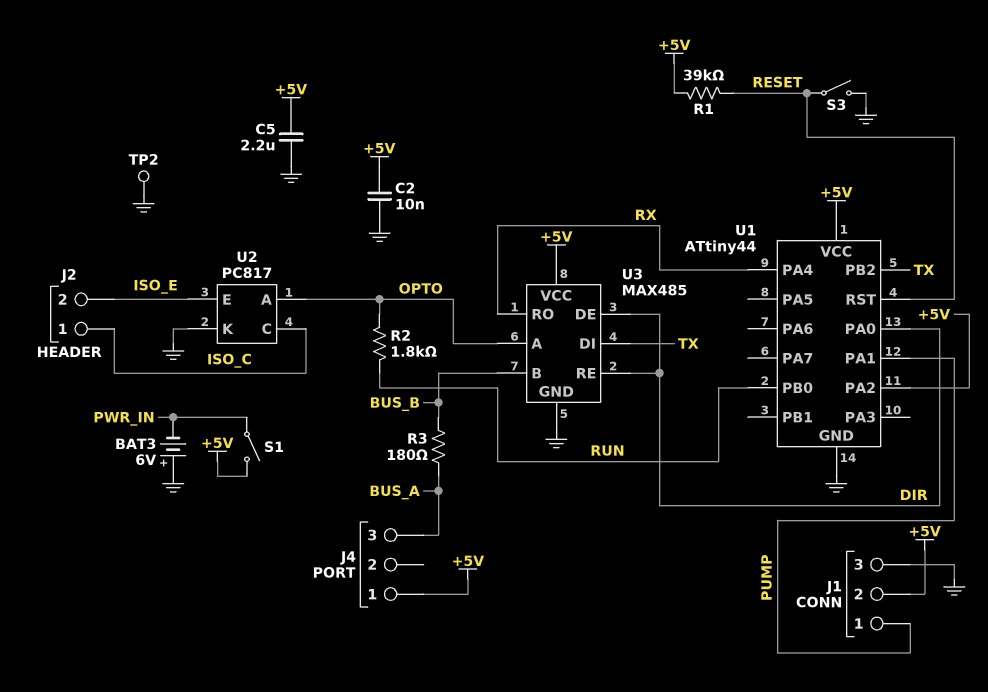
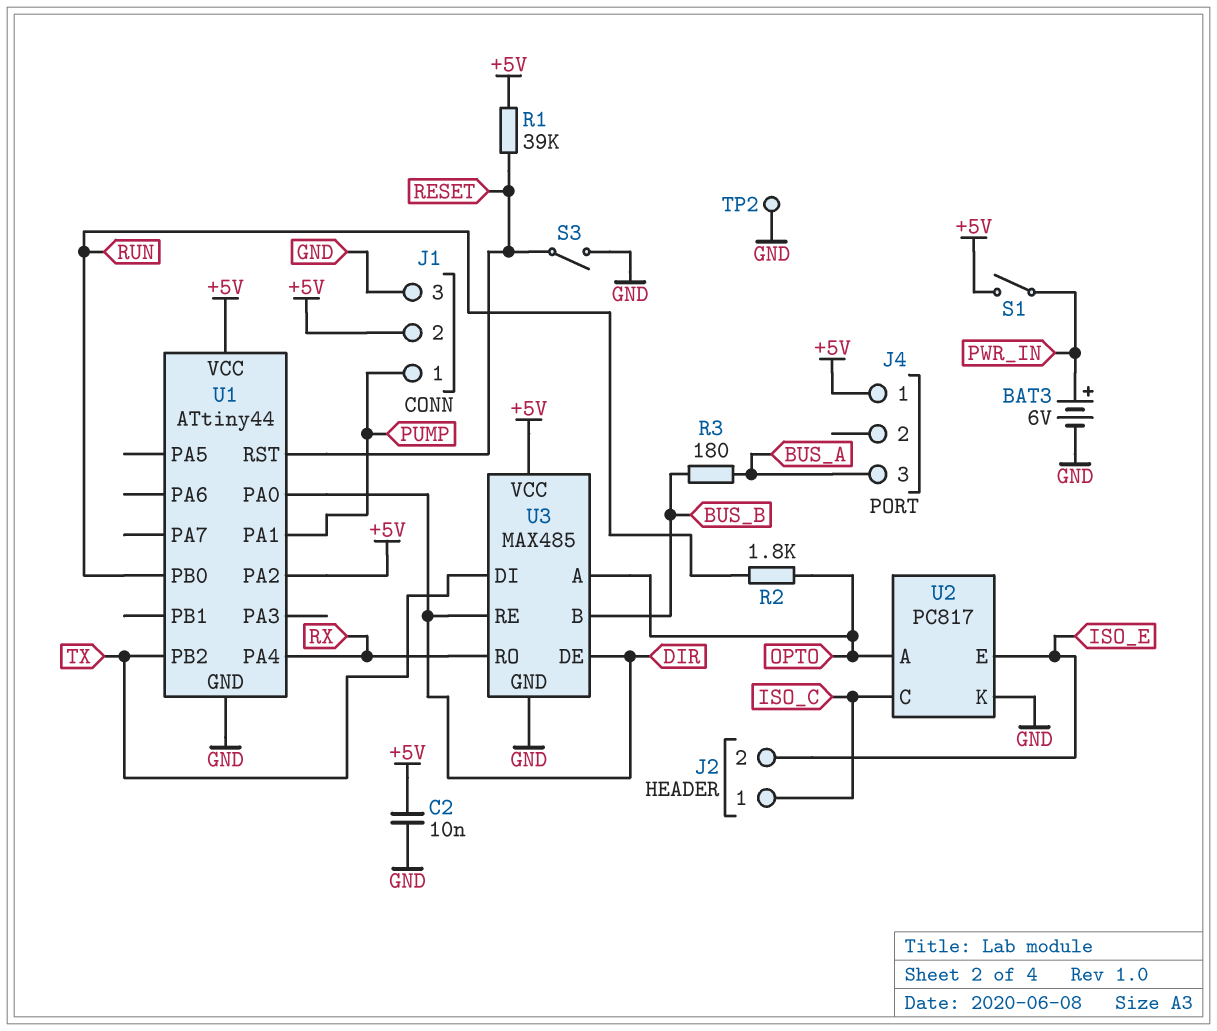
BAT3: 6V (plus GND, minus PWR_IN) -> 6V (plus PWR_IN, minus GND)
C5: 2.2uF (+5V, GND) -> none

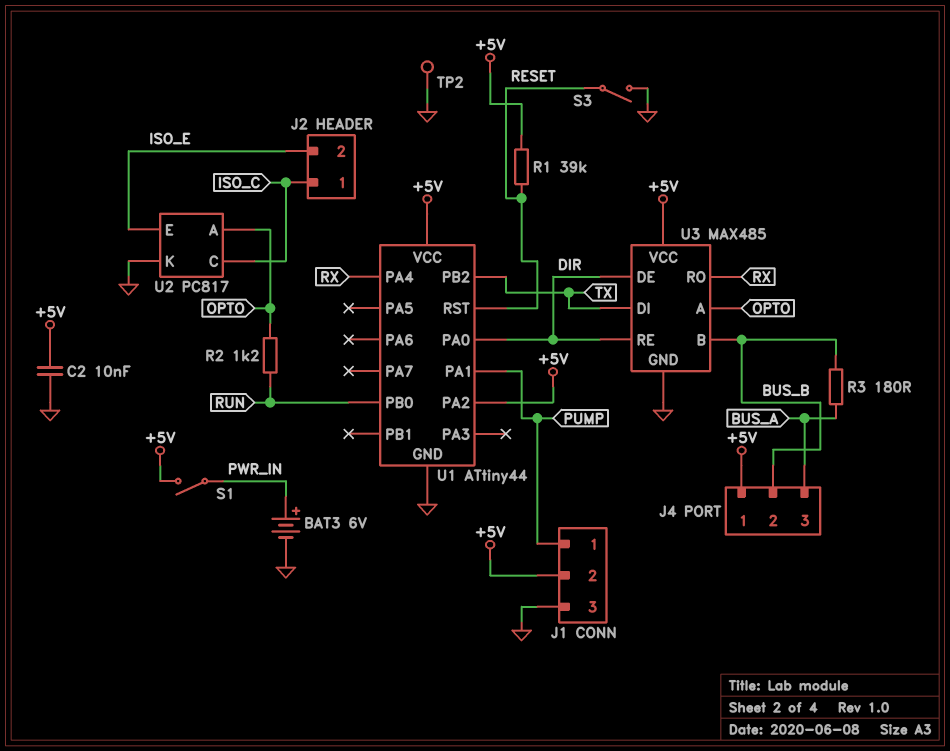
J4 pin 2: none -> BUS_B
R2: 1.8k (OPTO, RUN) -> 1.2k (OPTO, RUN)

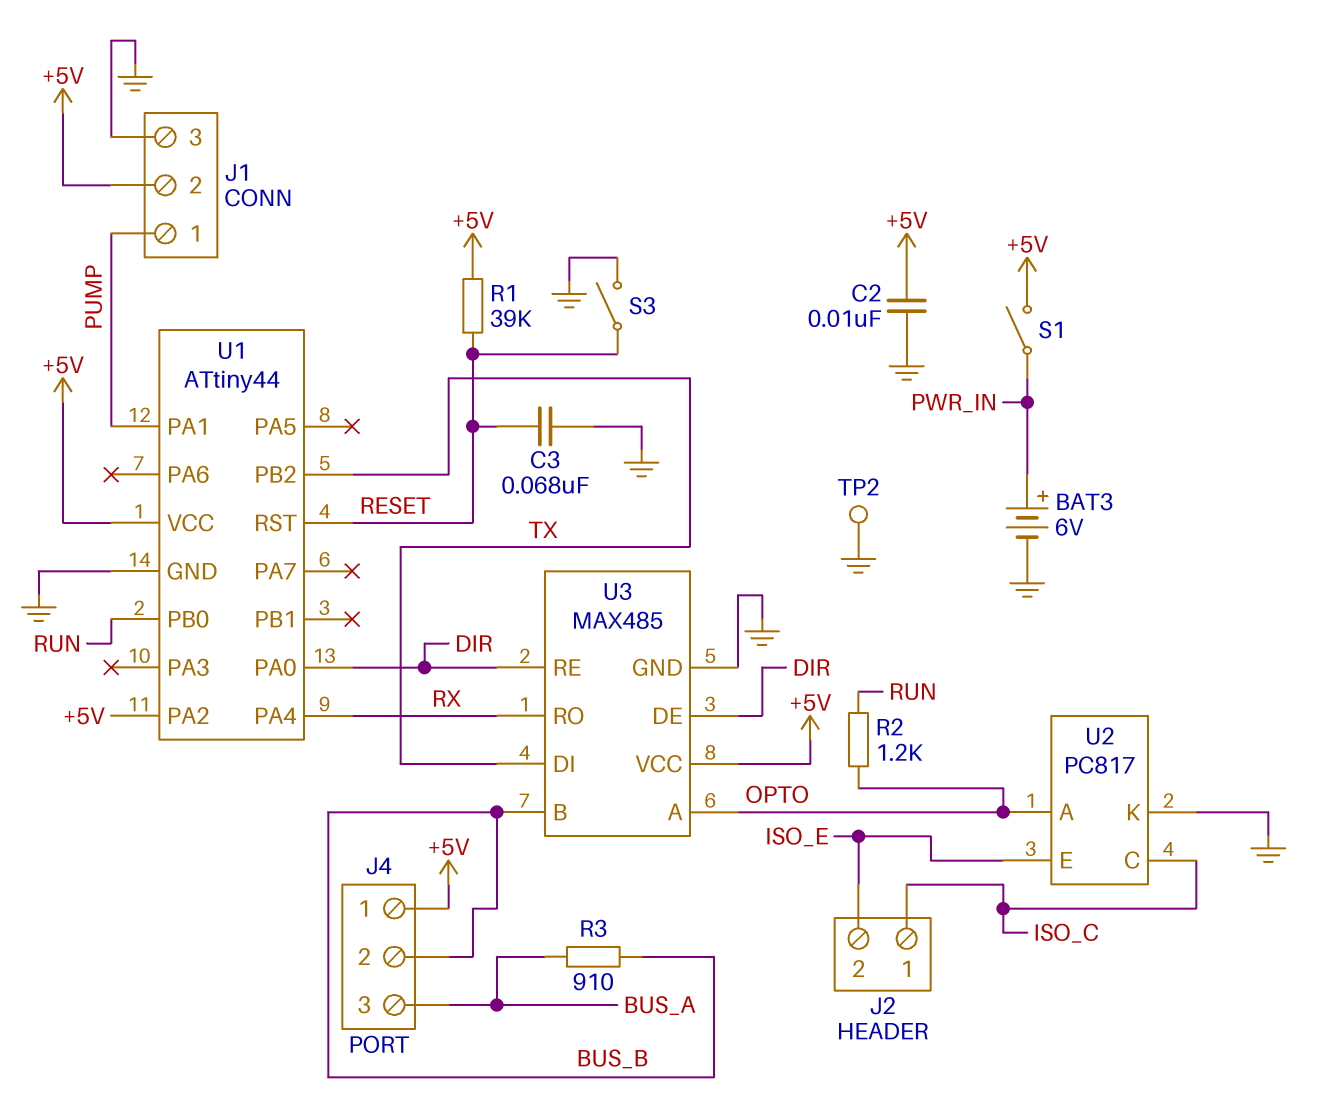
C3: none -> 68nF (GND, RESET)
R3: 180 (BUS_A, BUS_B) -> 910 (BUS_A, BUS_B)

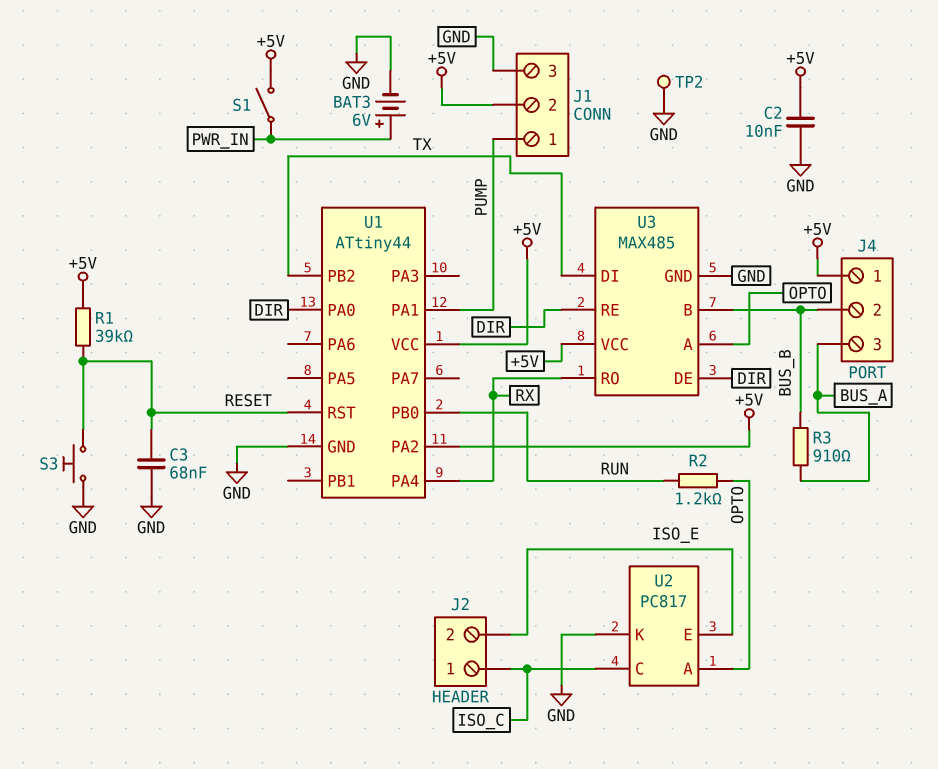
S3: switch (GND, RESET) -> button (GND, RESET)

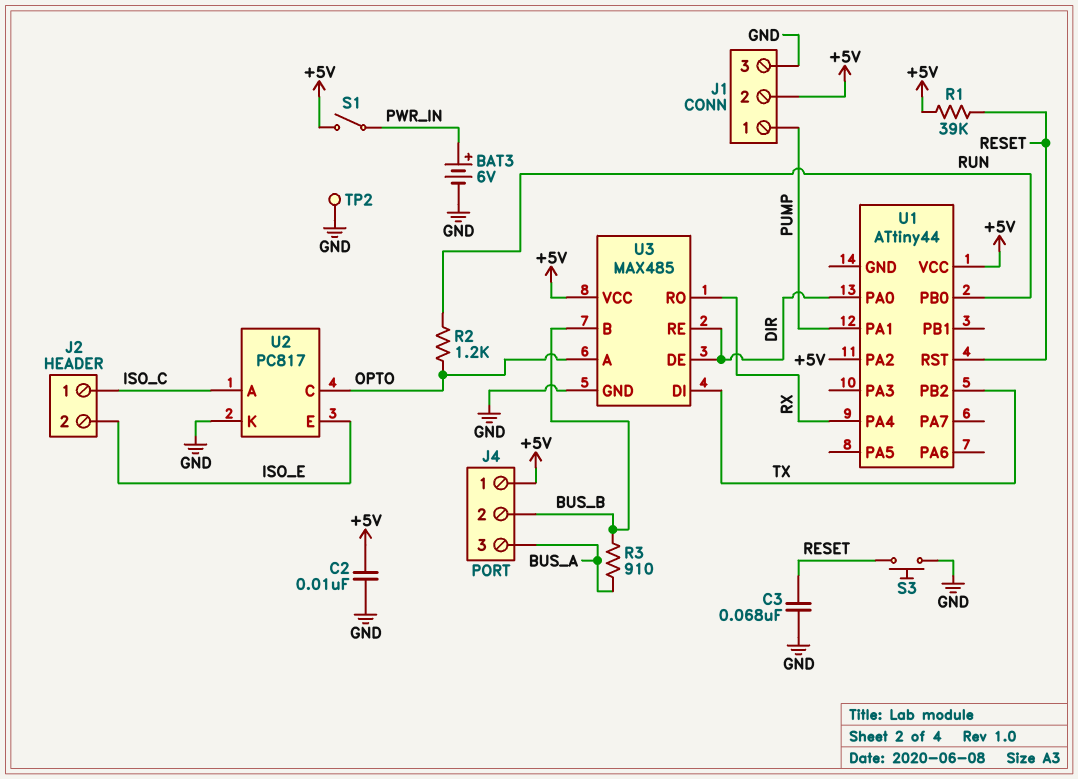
U1 pin GND: GND -> none
U2 pin A: OPTO -> ISO_C
U2 pin C: ISO_C -> OPTO

